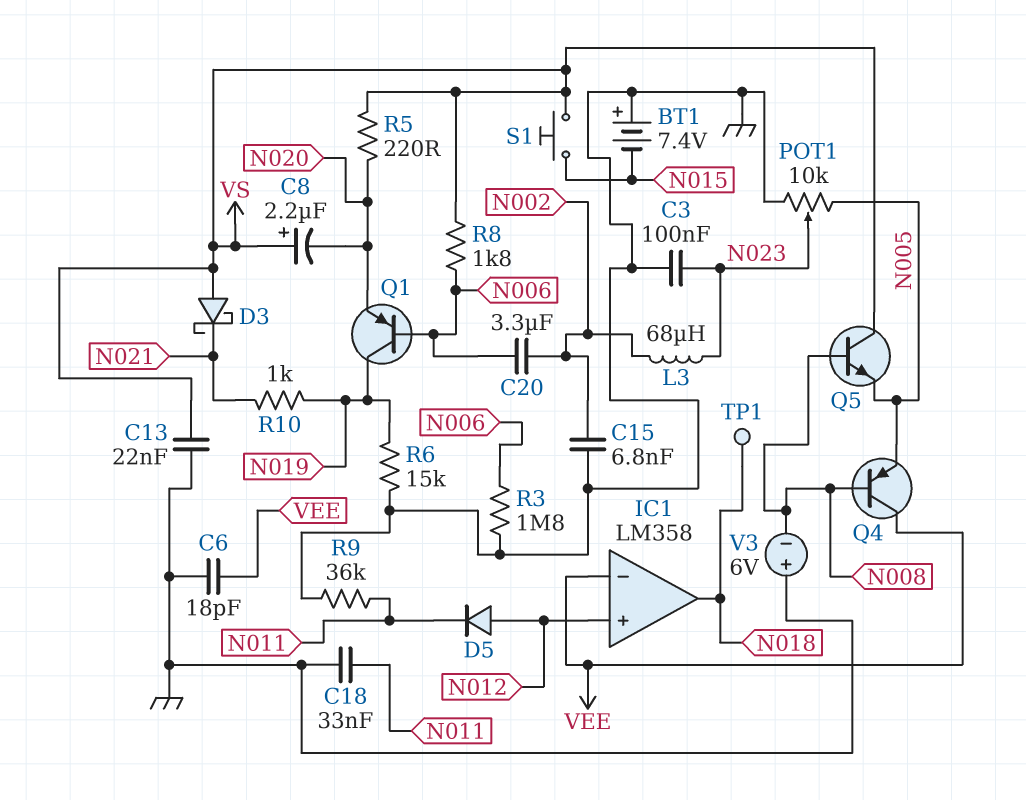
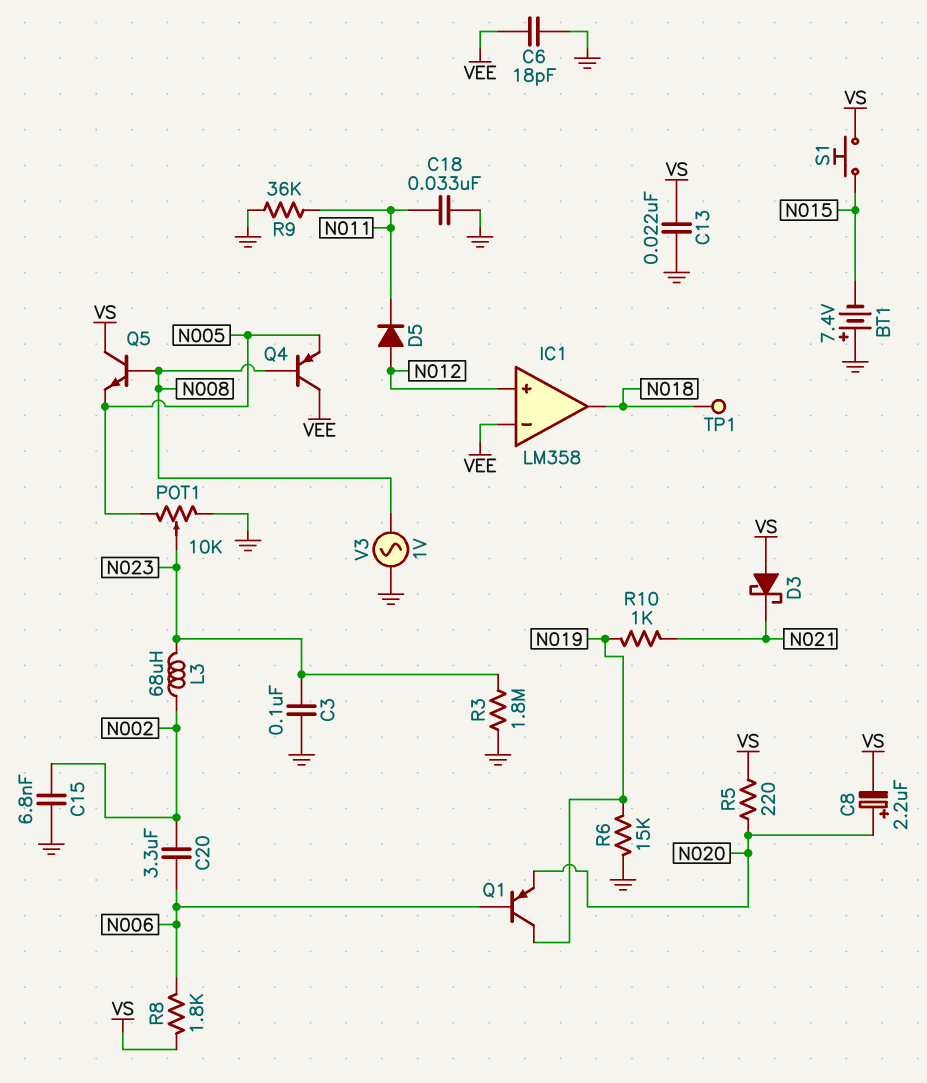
C8: 2.2uF (plus VS, minus N020) -> 2.2uF (plus N020, minus VS)
R3: 1.8M (GND, N006) -> 1.8M (GND, N023)
V3: 6V (plus GND, minus N008) -> AC 1V (GND, N008)

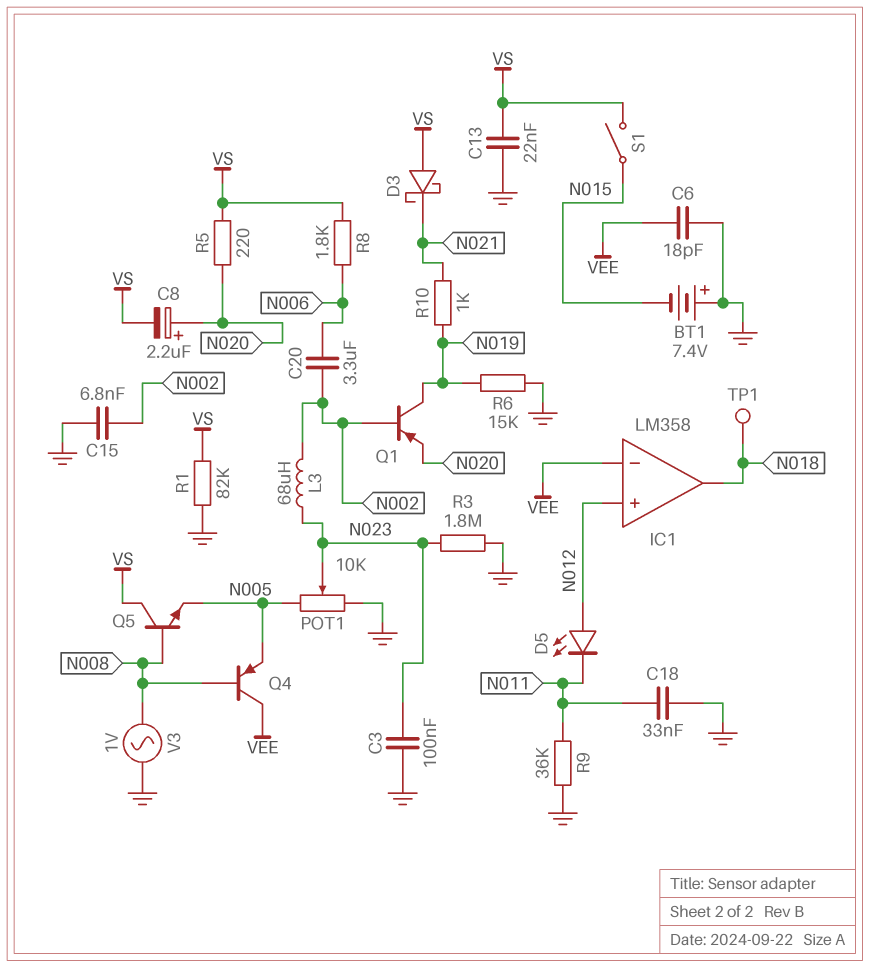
D5: diode (A N012, K N011) -> LED (A N012, K N011)
Q1: PNP (B N006, C N019, E N020) -> PNP (B N002, C N019, E N020)
R1: none -> 82k (GND, VS)
S1: button (N015, VS) -> switch (N015, VS)

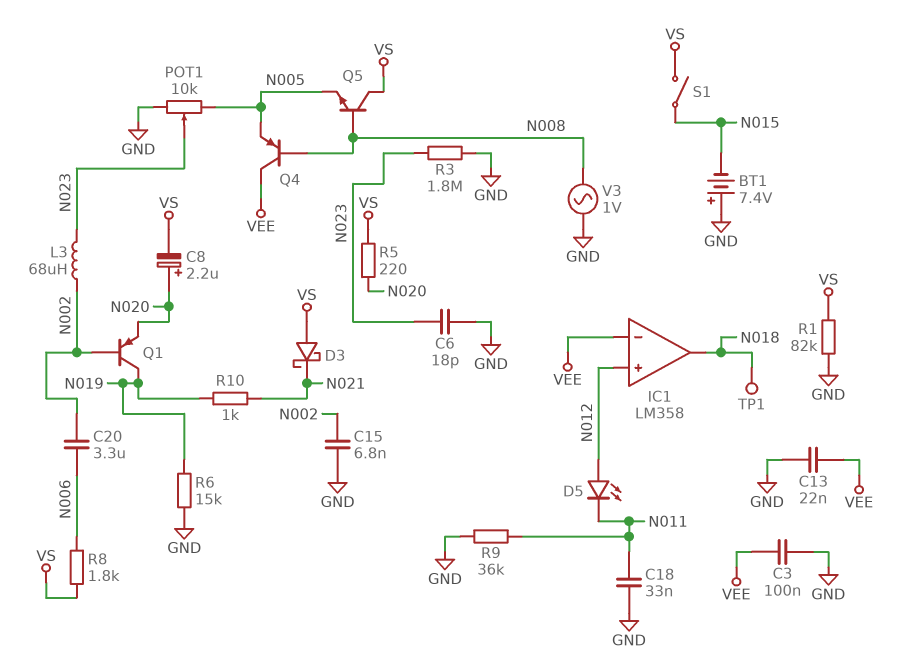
C3: 100nF (GND, N023) -> 100nF (GND, VEE)
C6: 18pF (GND, VEE) -> 18pF (GND, N023)
C13: 22nF (GND, VS) -> 22nF (GND, VEE)

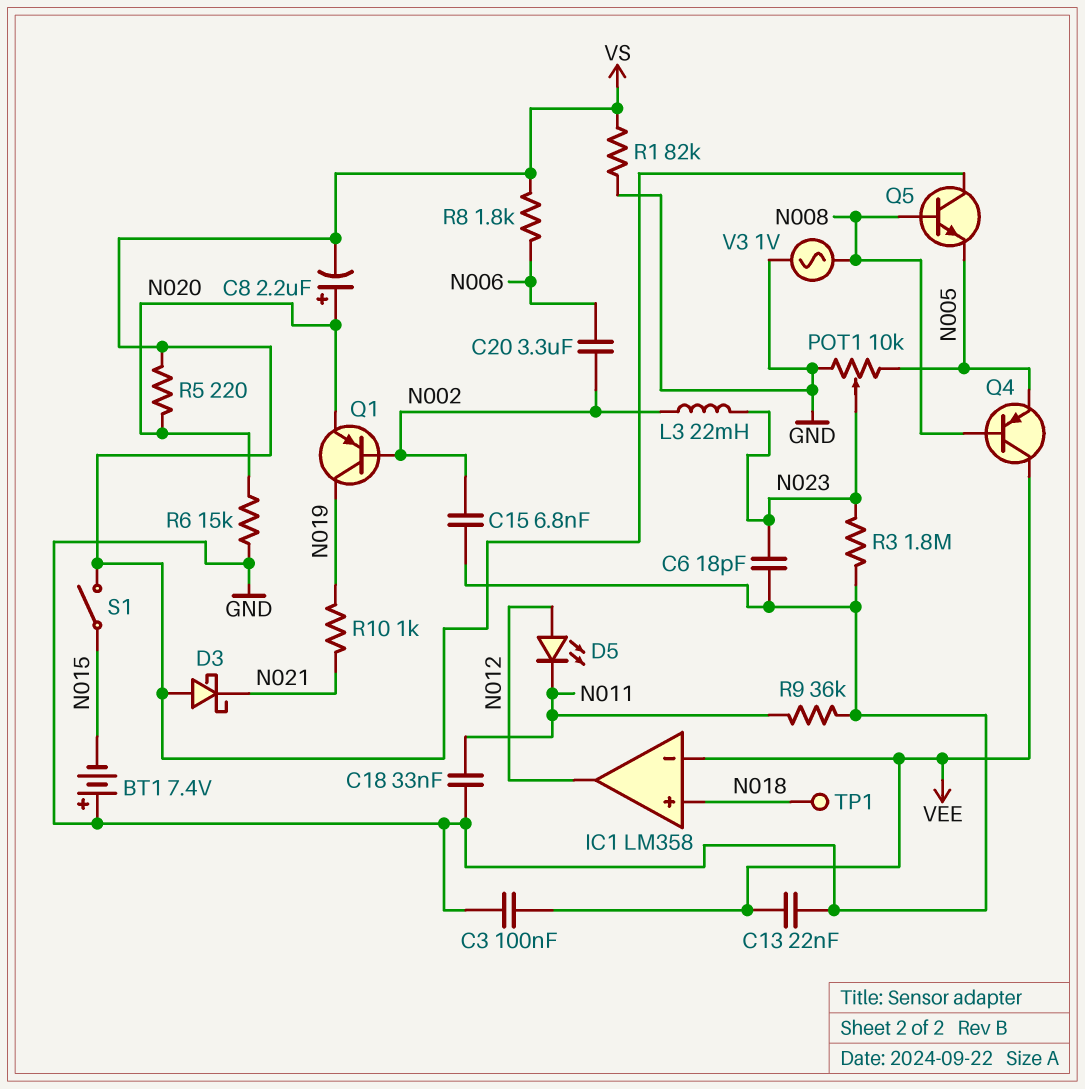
IC1 pin in+: N012 -> N018
IC1 pin out: N018 -> N012
L3: 68uH (N002, N023) -> 22mH (N002, N023)
R6: 15k (GND, N019) -> 15k (GND, N020)

